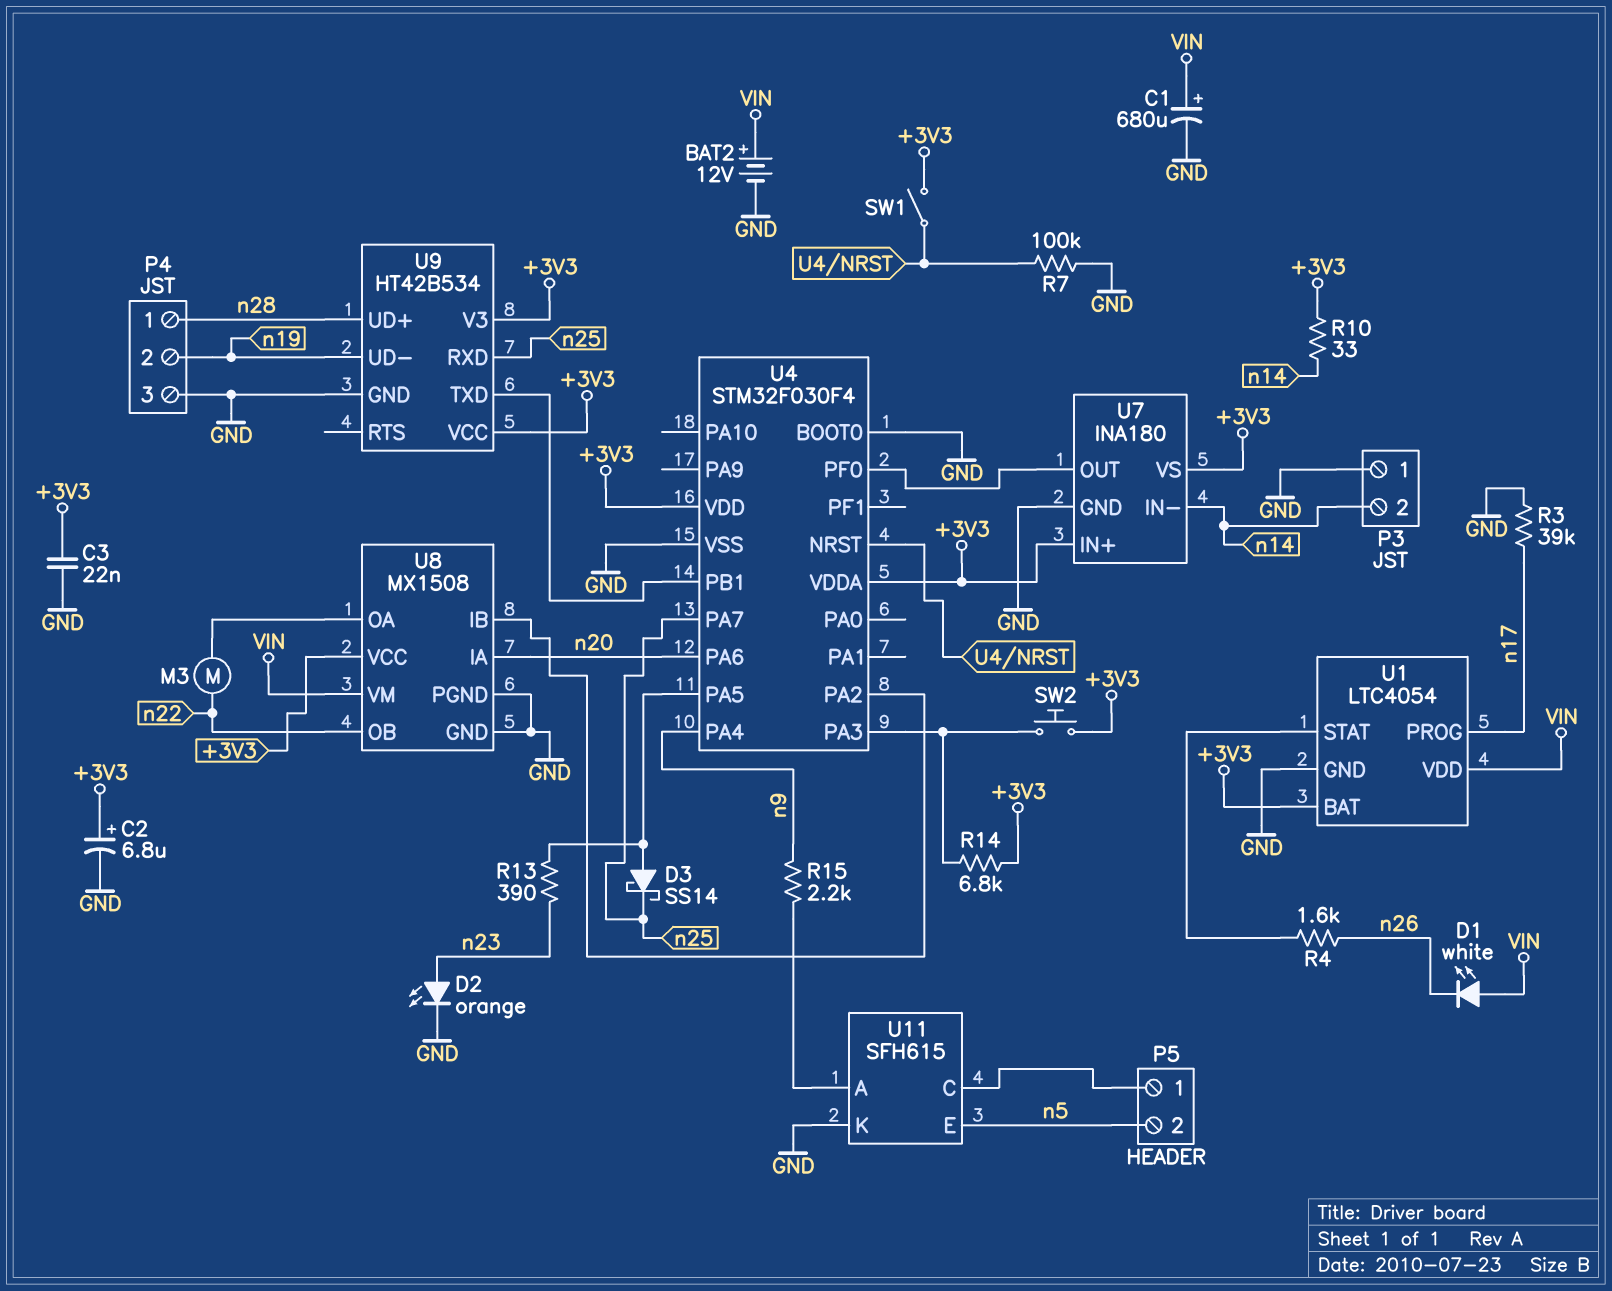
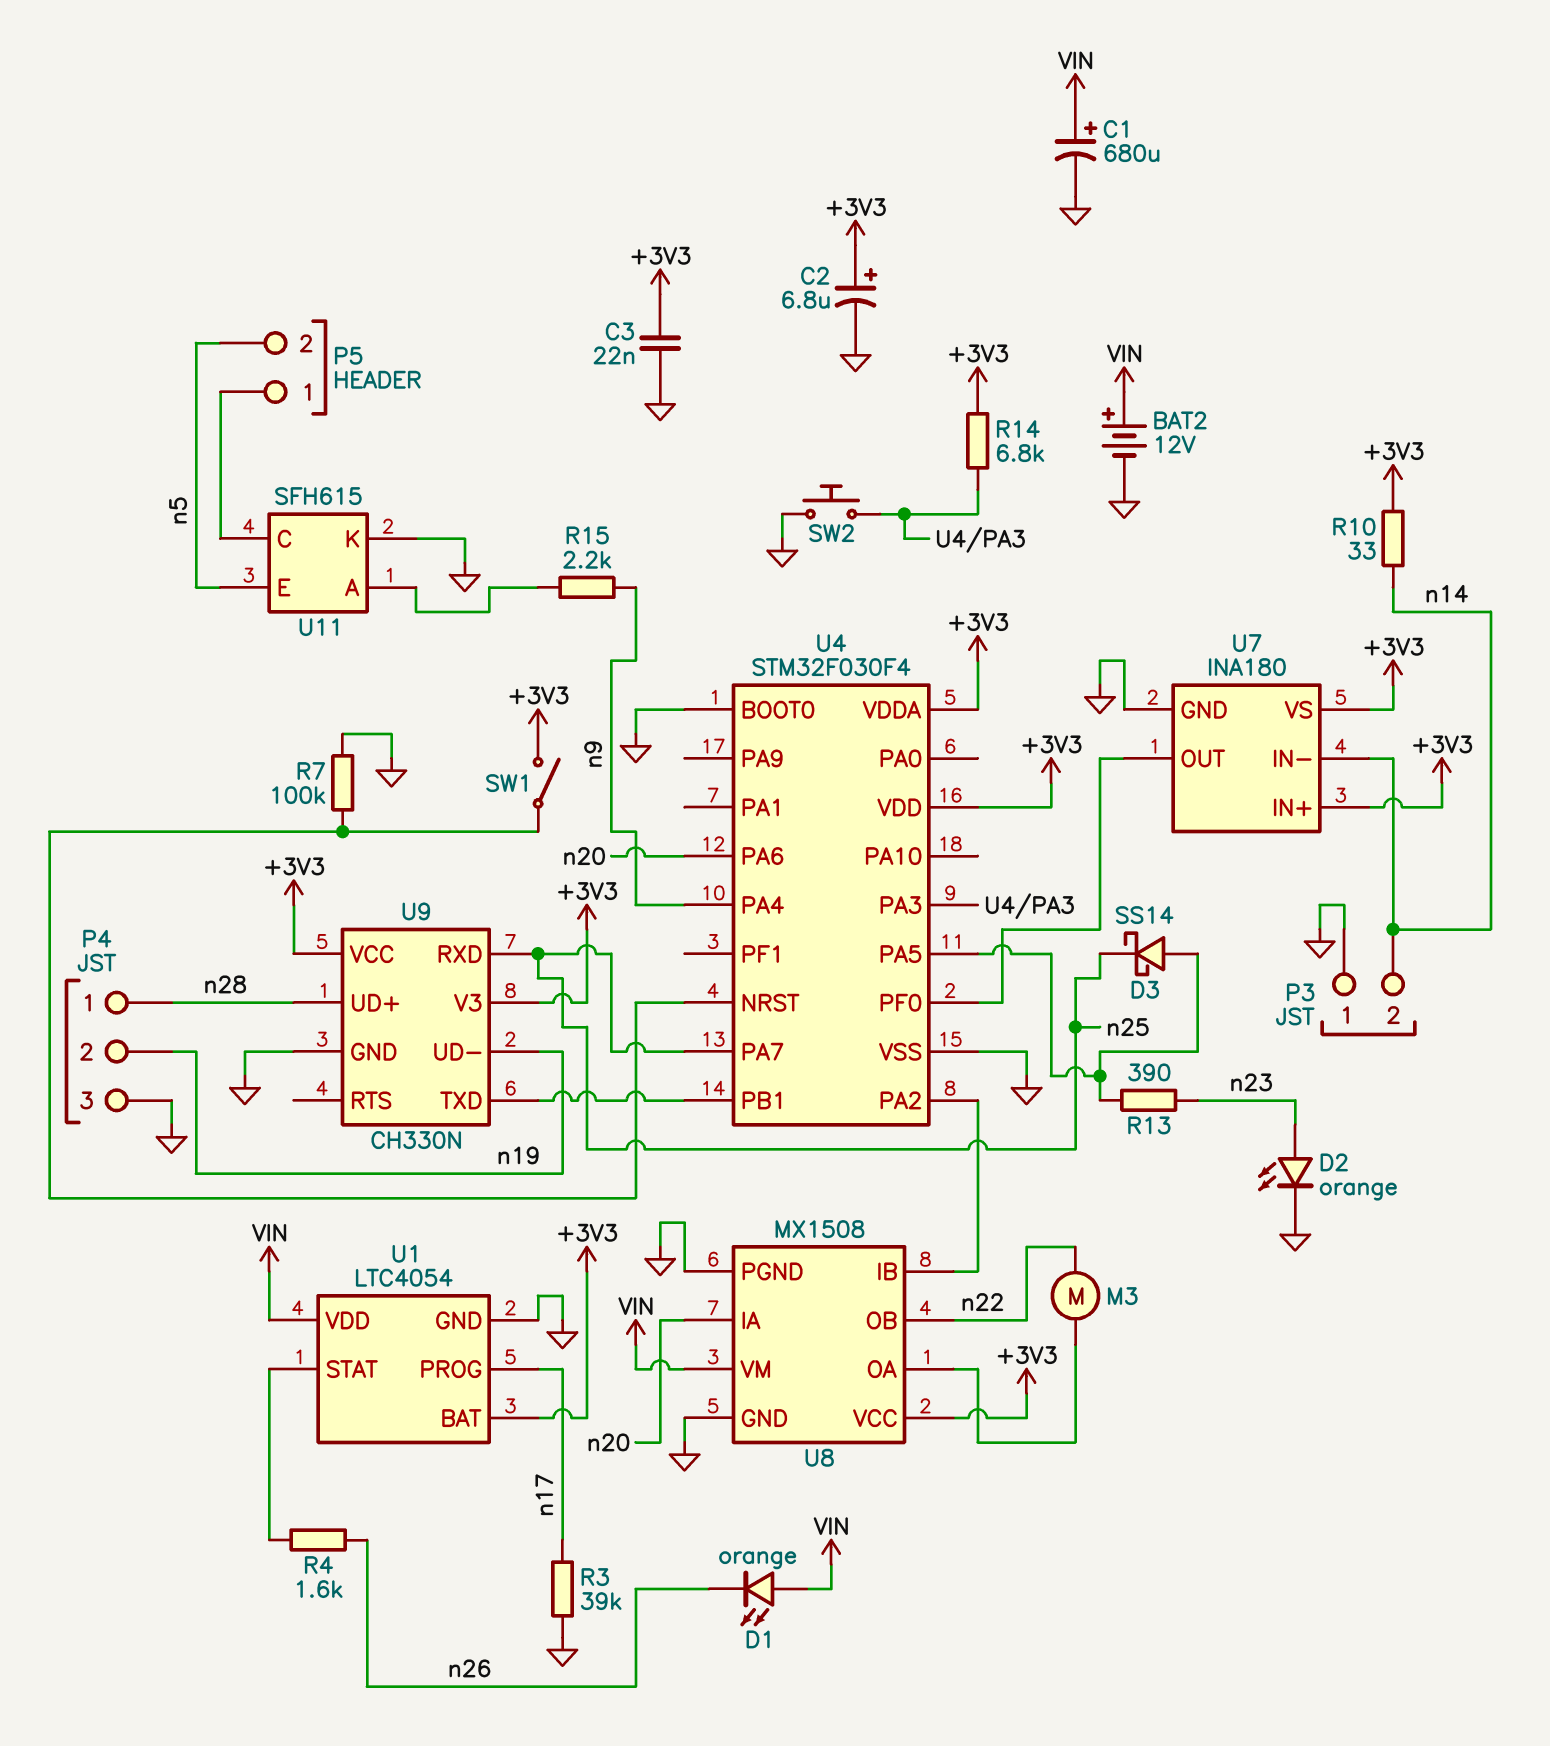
D1: LED white (A VIN, K n26) -> LED orange (A VIN, K n26)
SW2: button (+3V3, U4/PA3) -> button (GND, U4/PA3)
U9: HT42B534 -> CH330N

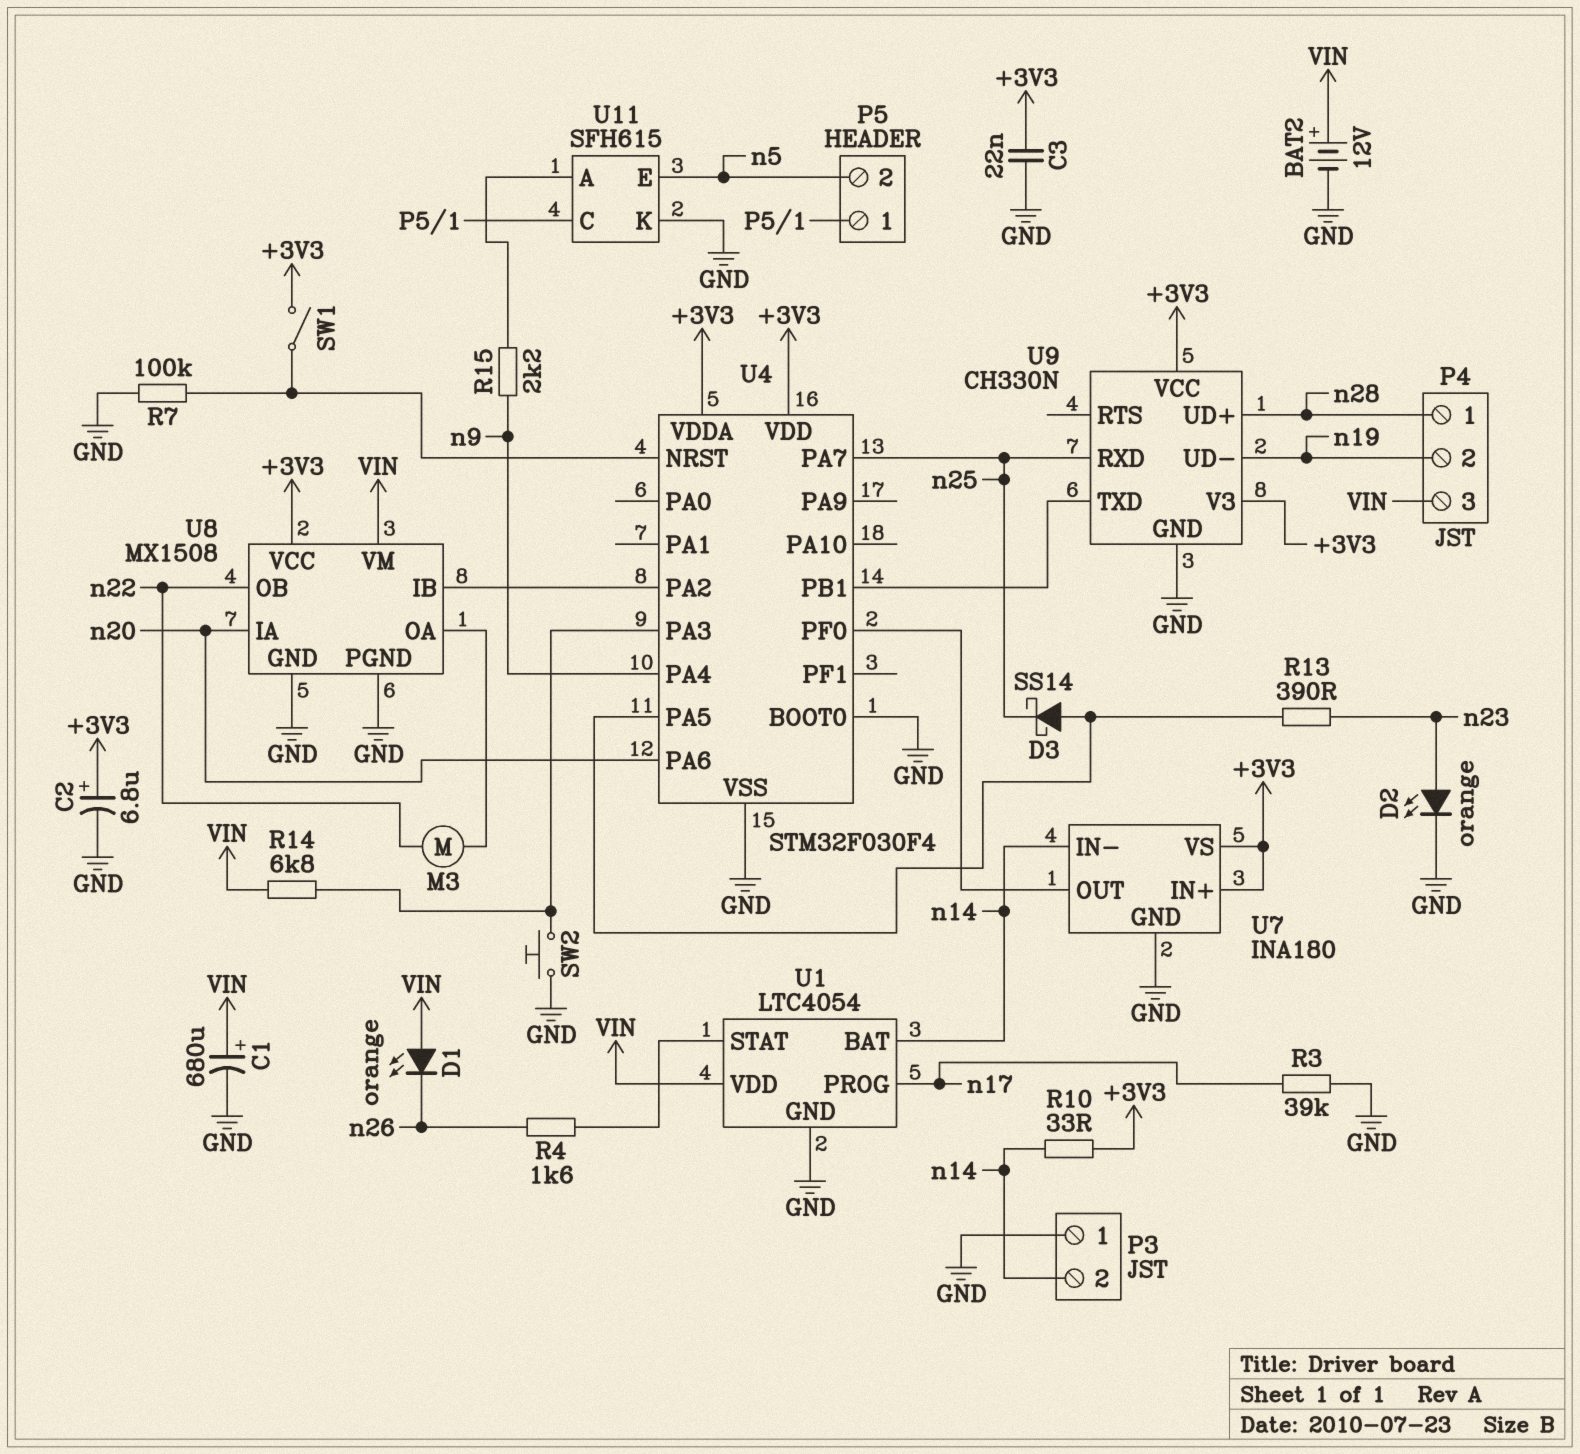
P4 pin 3: GND -> VIN
R14: 6.8k (+3V3, U4/PA3) -> 6.8k (U4/PA3, VIN)
U1 pin BAT: +3V3 -> n14

